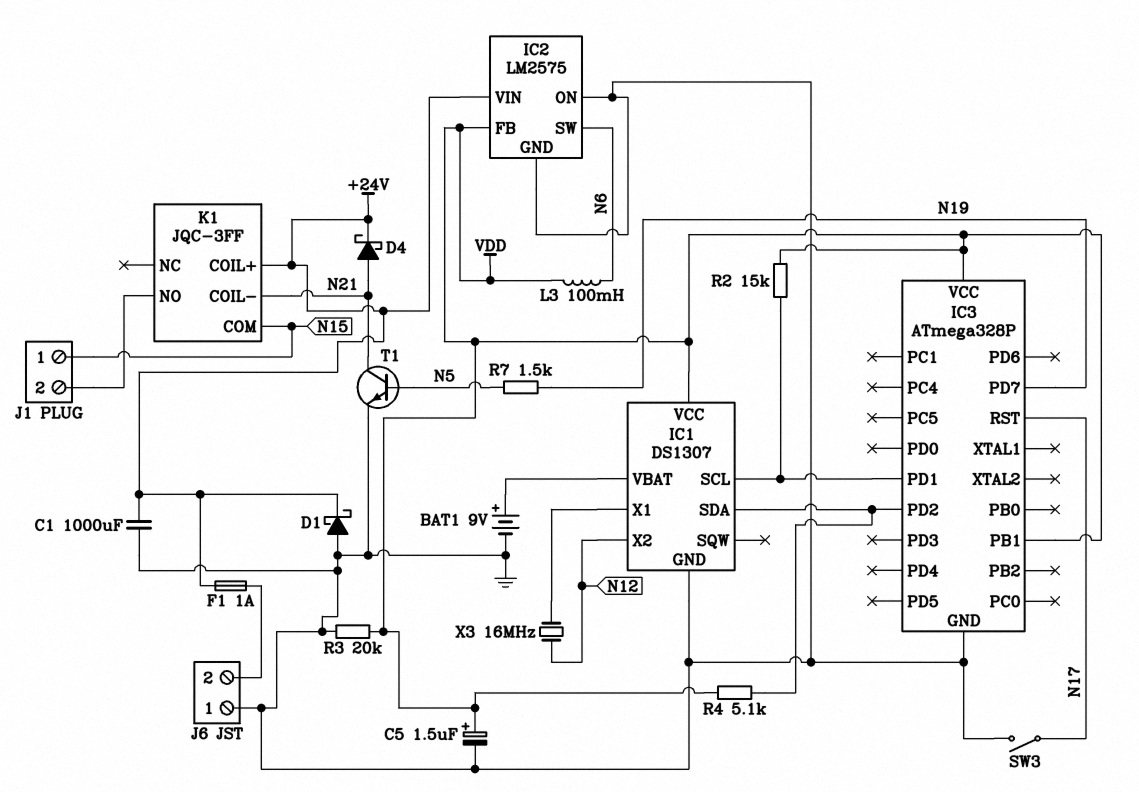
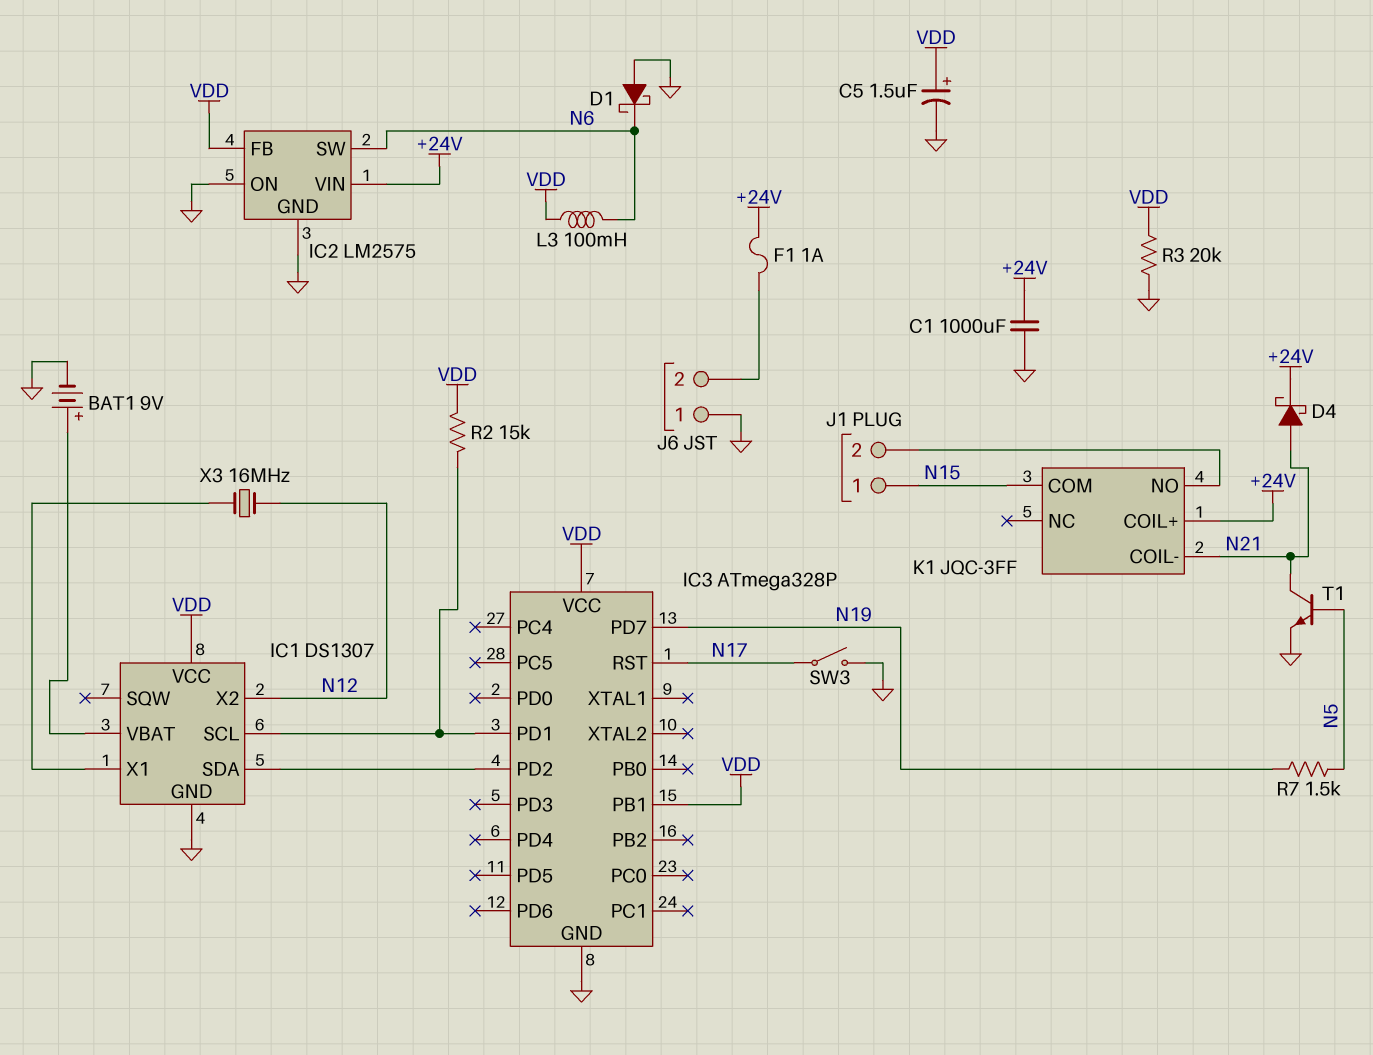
D1: schottky (A GND, K +24V) -> schottky (A GND, K N6)
R4: 5.1k (IC1/SDA, VDD) -> none

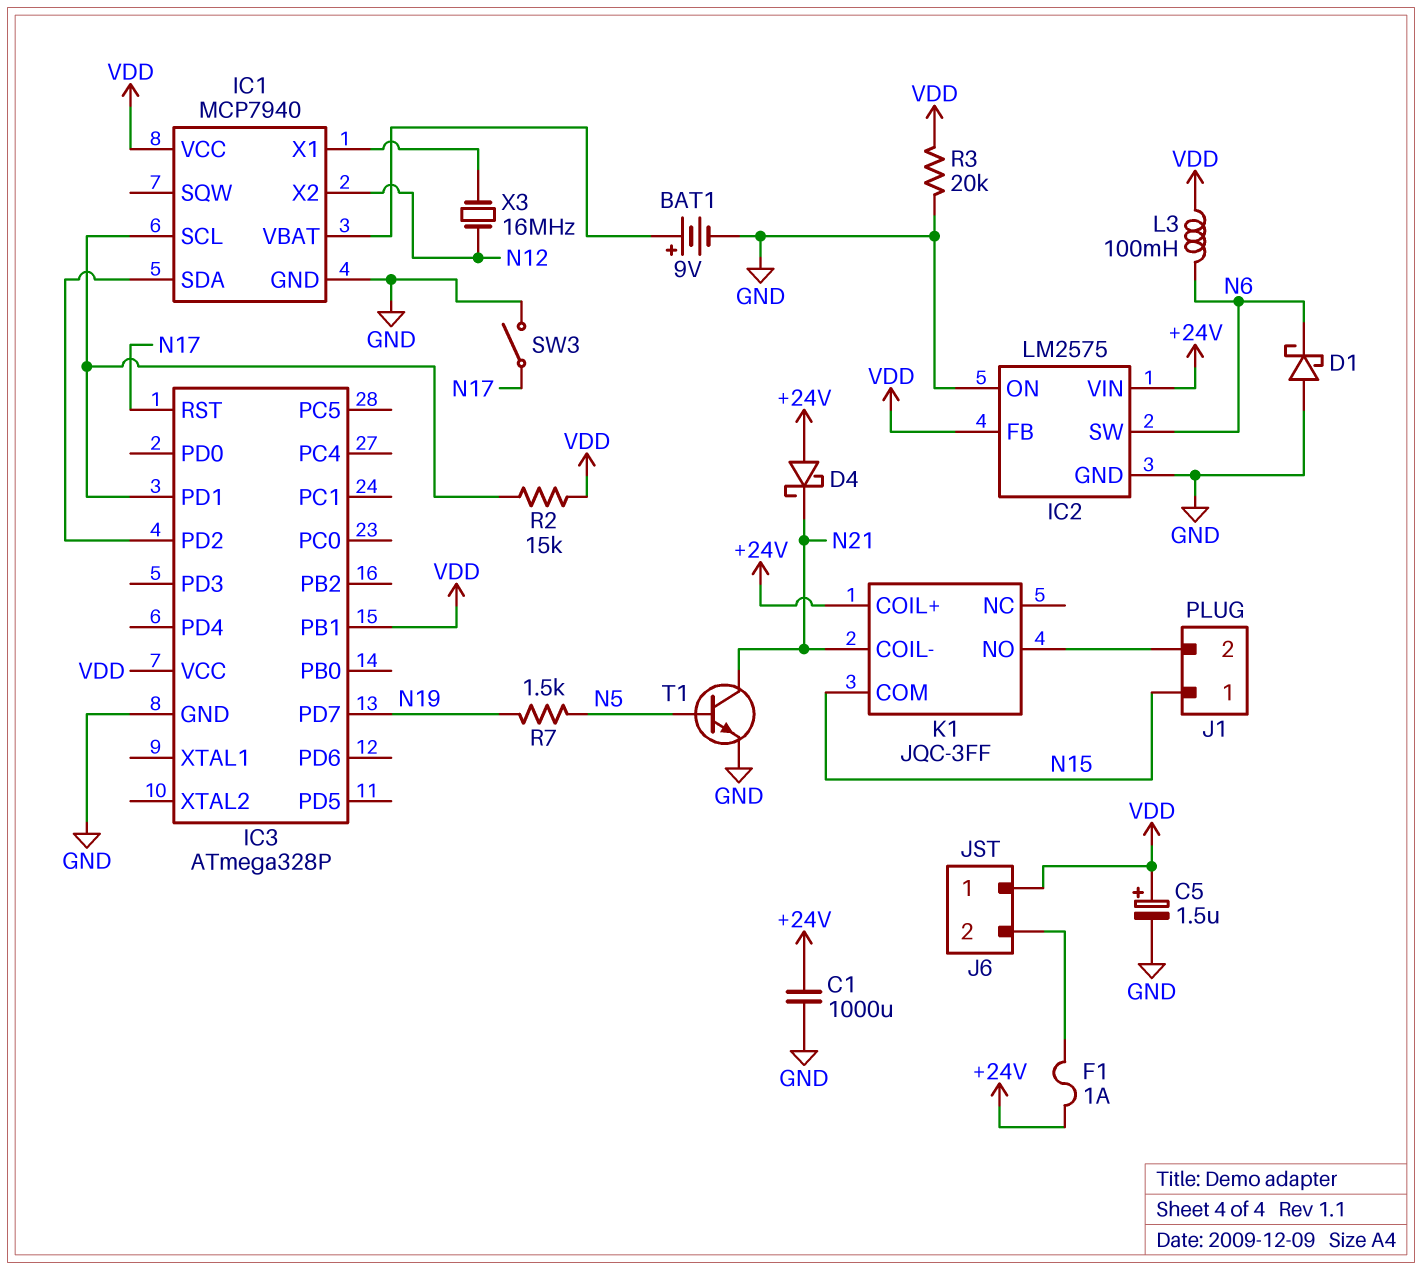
D4: schottky (A N21, K +24V) -> schottky (A +24V, K N21)
IC1: DS1307 -> MCP7940
J6 pin 1: GND -> VDD

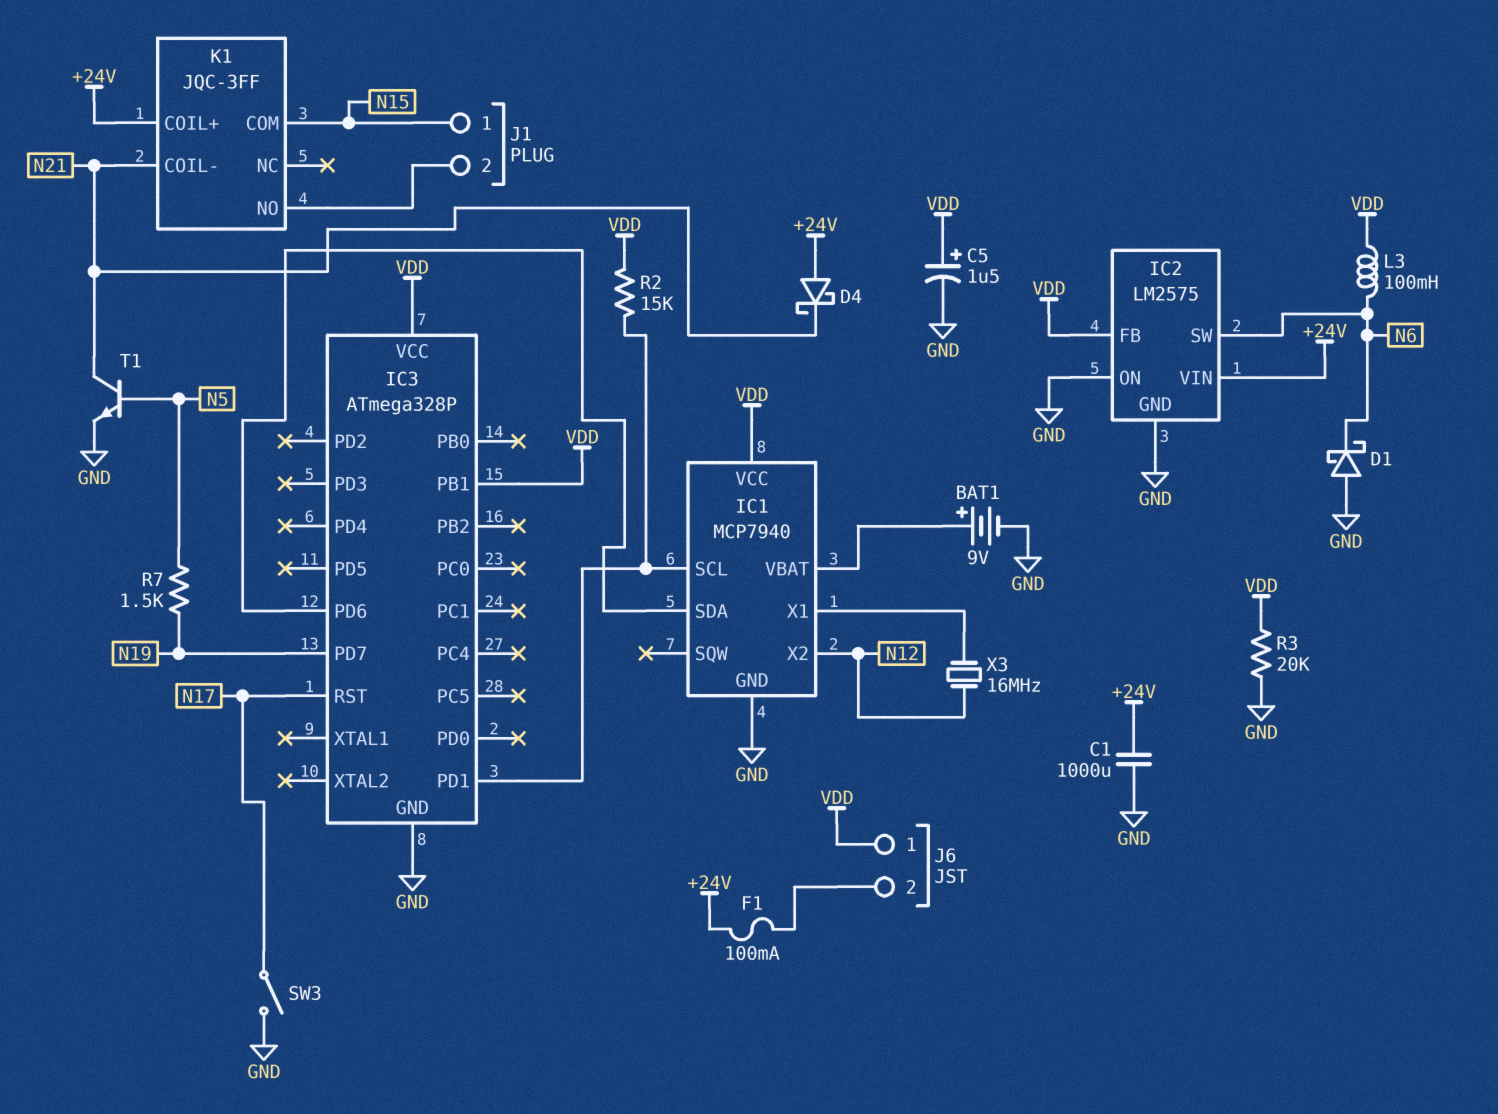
F1: 1A (+24V, J6/2) -> 100mA (+24V, J6/2)
IC3 pin PD2: IC1/SDA -> none
IC3 pin PD6: none -> IC1/SDA

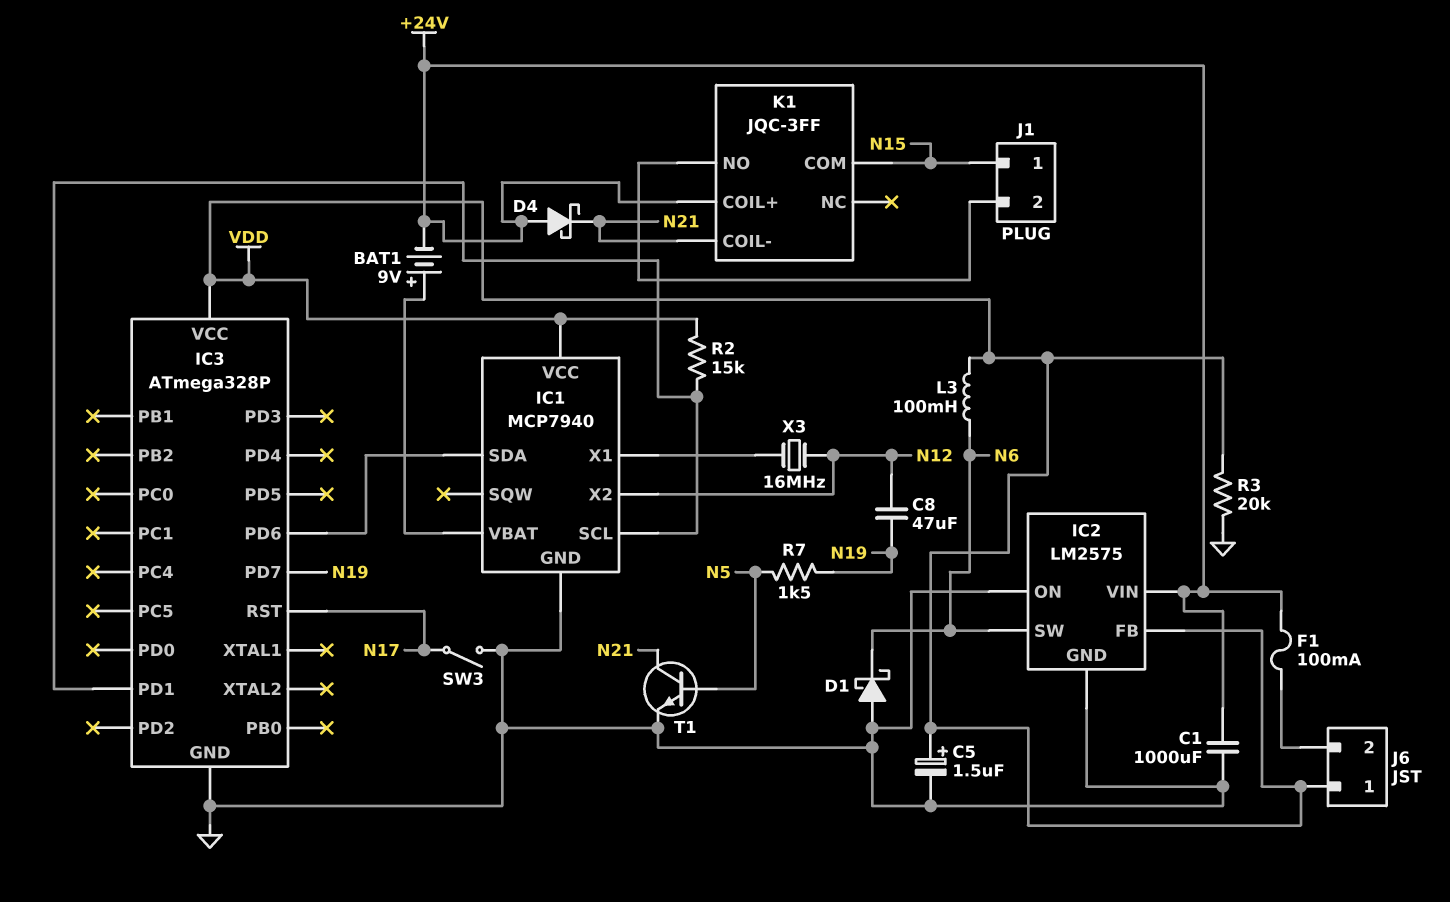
BAT1: 9V (plus IC1/VBAT, minus GND) -> 9V (plus IC1/VBAT, minus +24V)
C8: none -> 47uF (N12, N19)
IC3 pin PB1: VDD -> none

